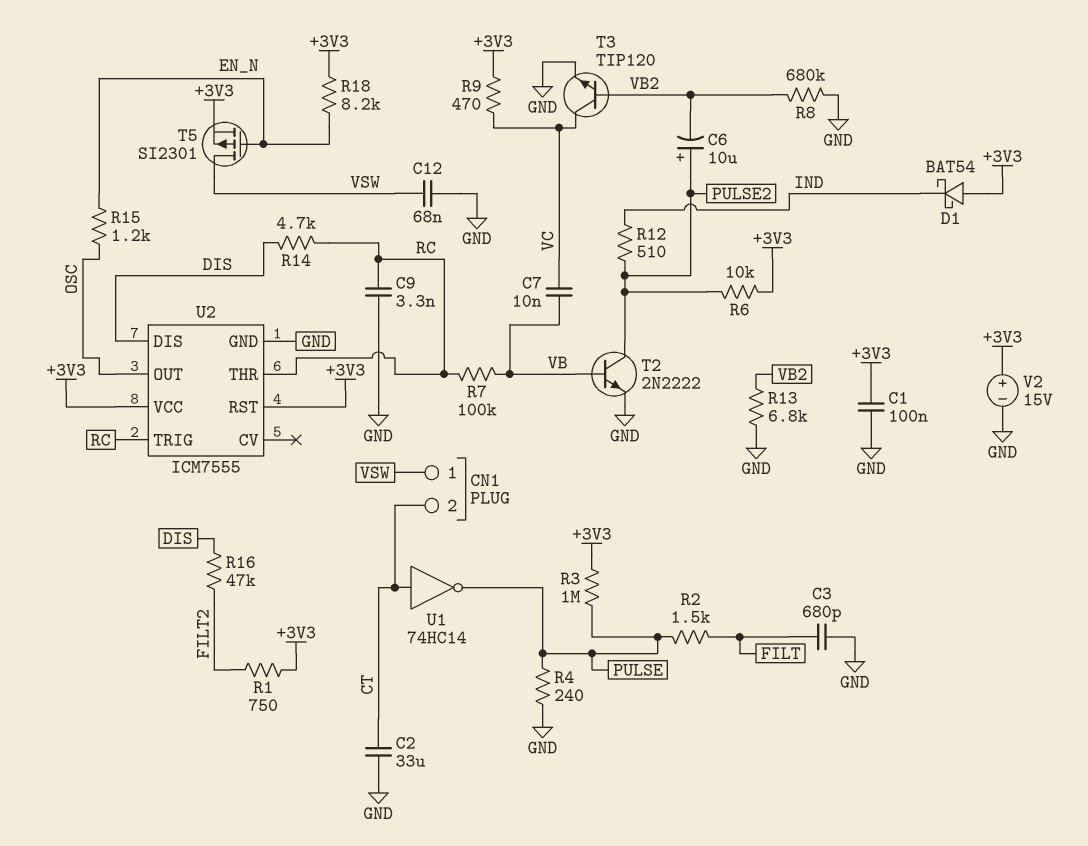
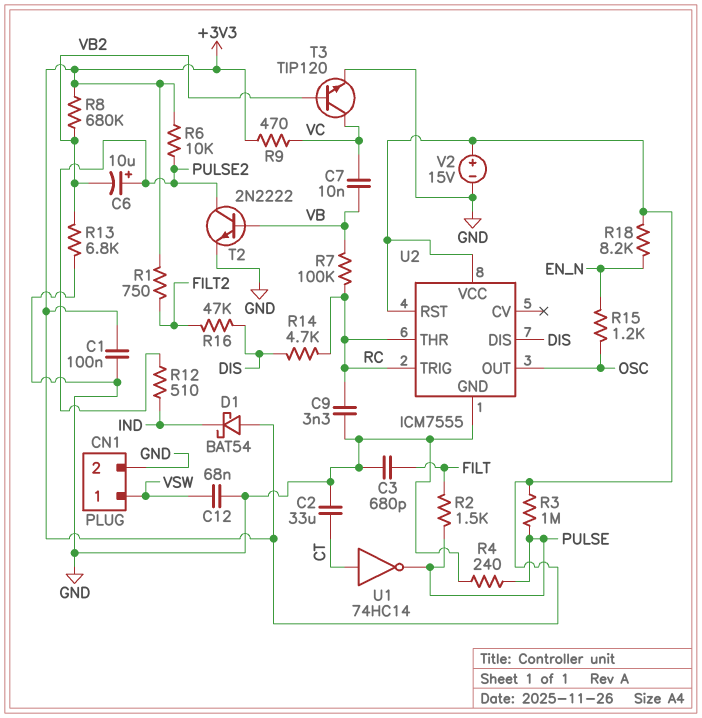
CN1 pin 2: CT -> GND
R8: 680k (GND, VB2) -> 680k (+3V3, VB2)
T5: PMOS SI2301 (G EN_N, D VSW, S +3V3) -> none

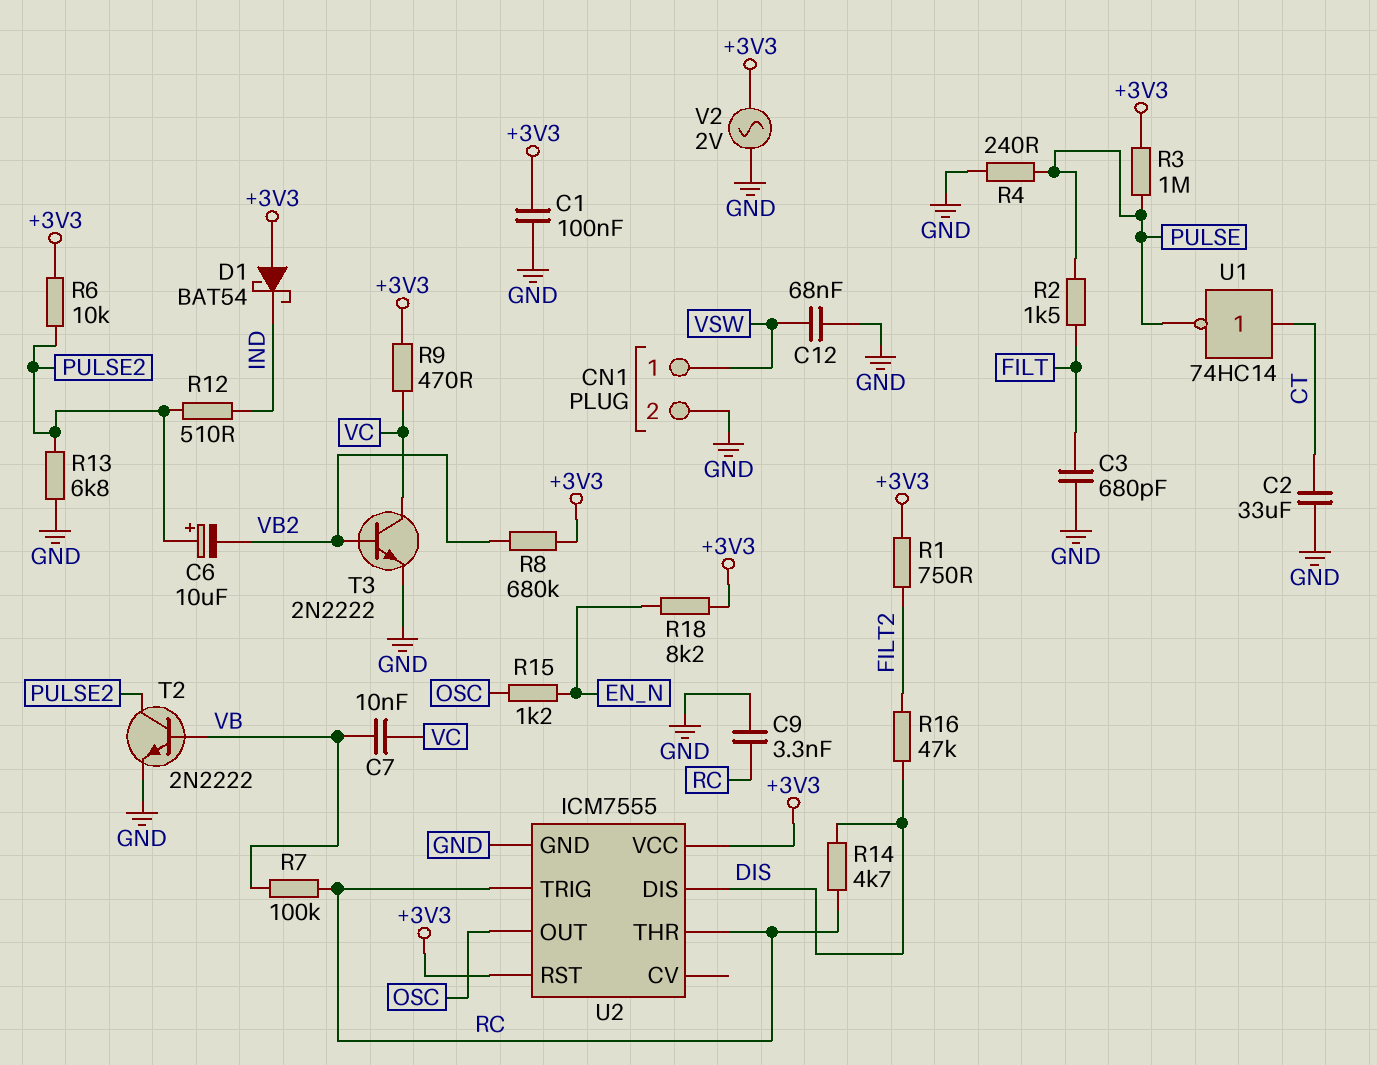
R13: 6.8k (GND, VB2) -> 6.8k (GND, PULSE2)
T3: NPN TIP120 (B VB2, C VC, E GND) -> NPN 2N2222 (B VB2, C VC, E GND)
V2: 15V (plus +3V3, minus GND) -> AC 2V (+3V3, GND)

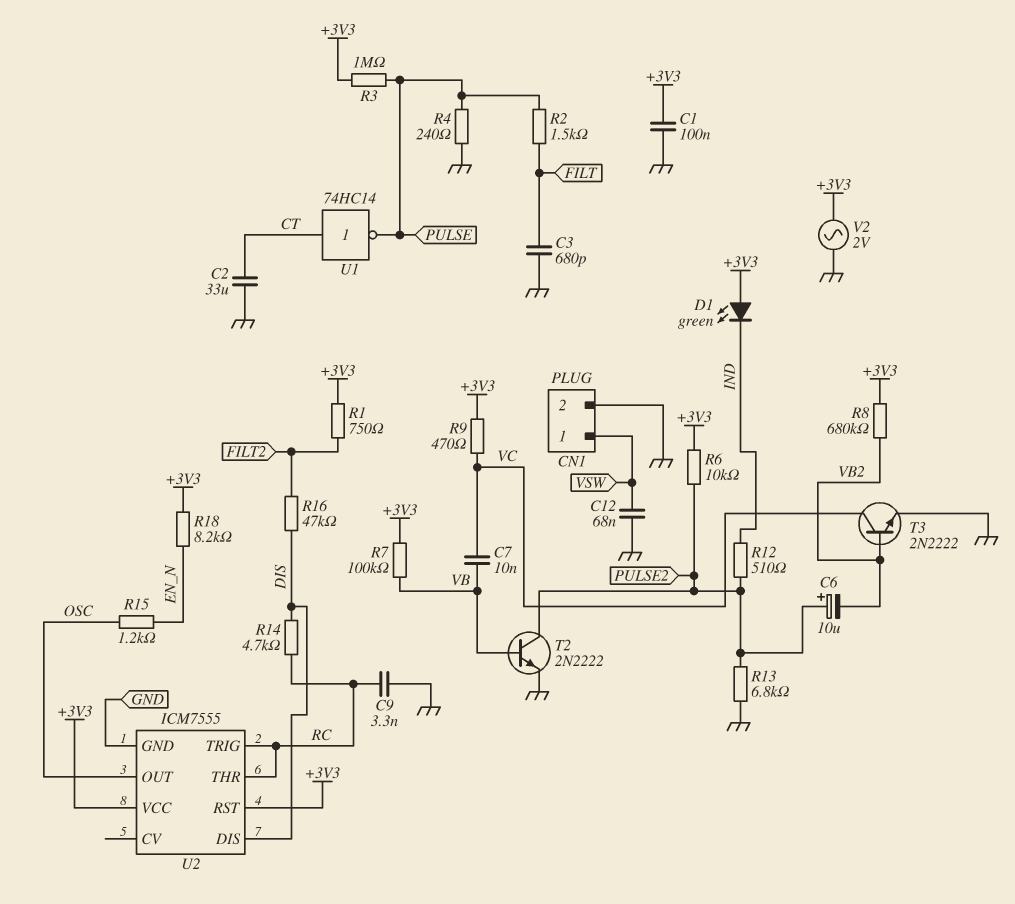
D1: schottky BAT54 (A +3V3, K IND) -> LED green (A +3V3, K IND)
R7: 100k (RC, VB) -> 100k (+3V3, VB)

